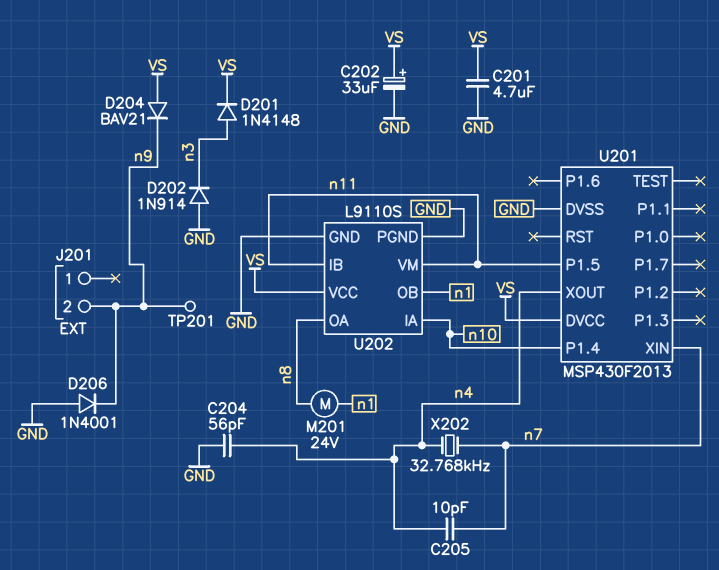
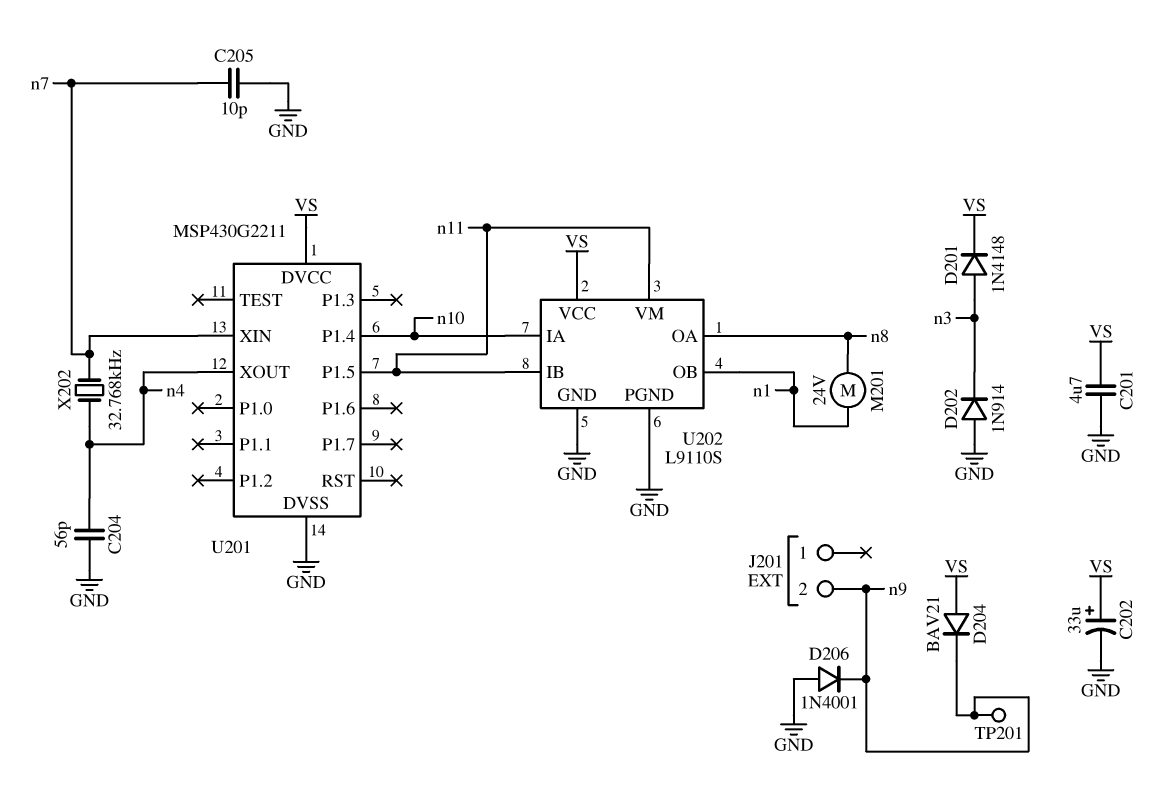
C205: 10pF (n4, n7) -> 10pF (GND, n7)
U201: MSP430F2013 -> MSP430G2211

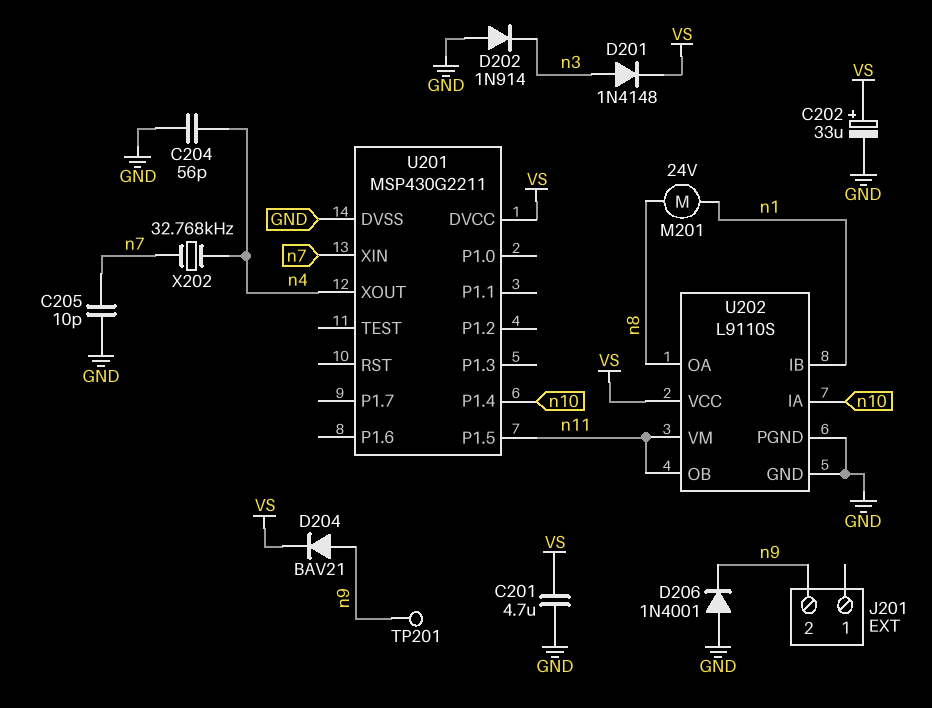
D204: diode BAV21 (A VS, K n9) -> diode BAV21 (A n9, K VS)
U202 pin IB: n11 -> n1
U202 pin OB: n1 -> n11

